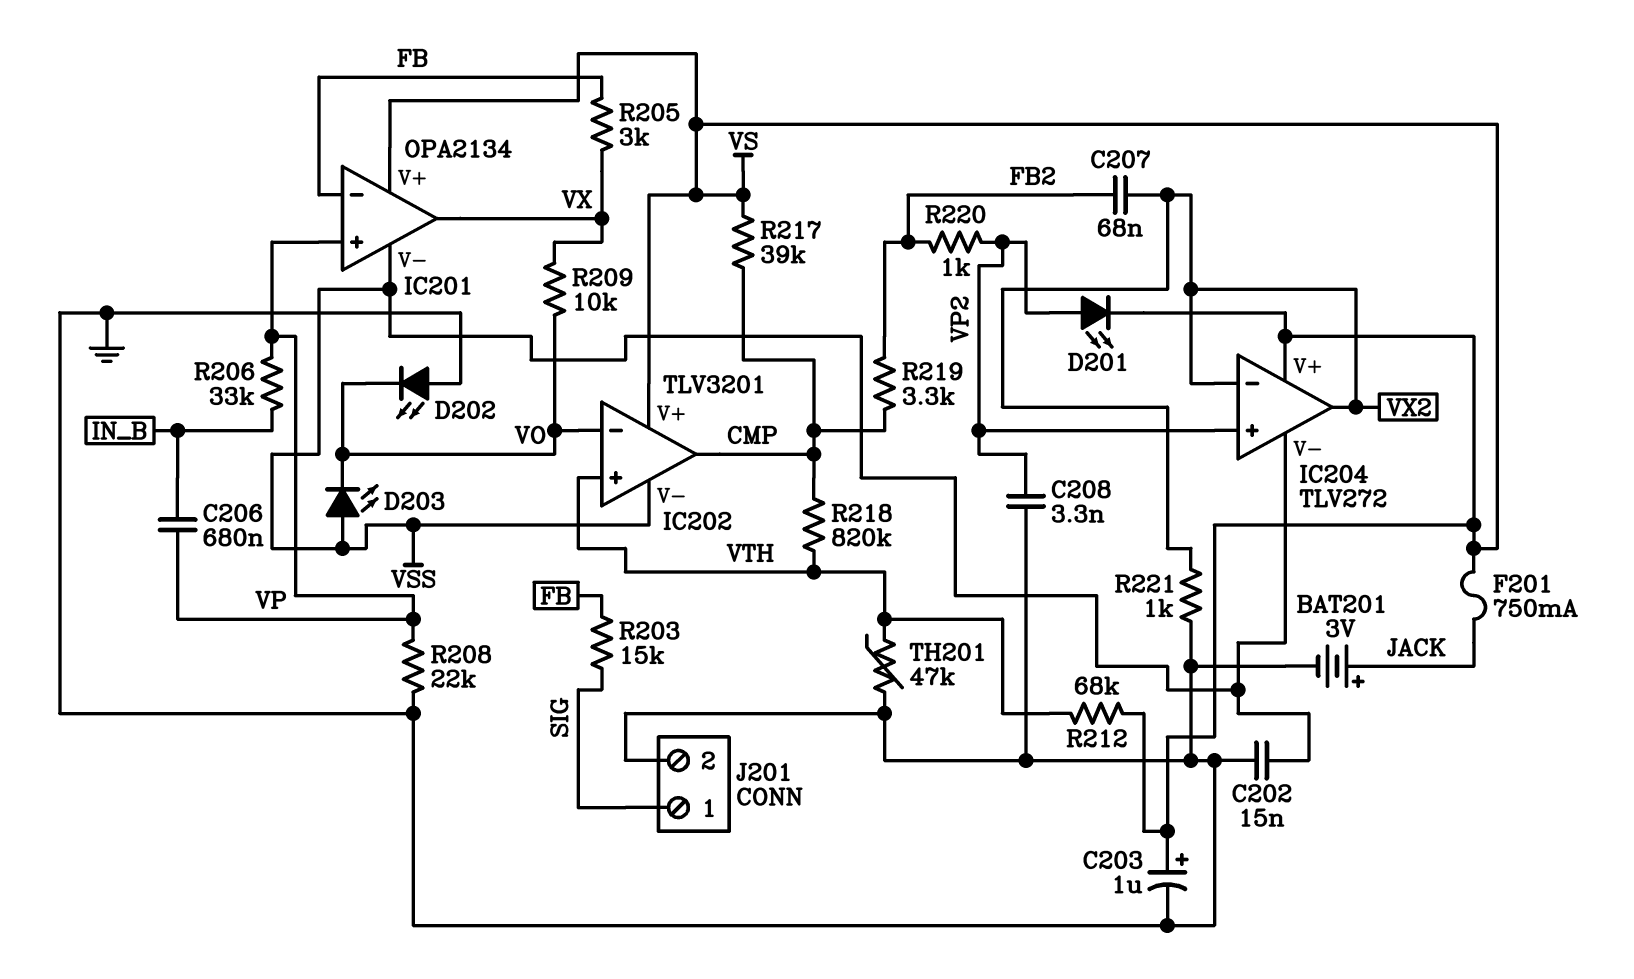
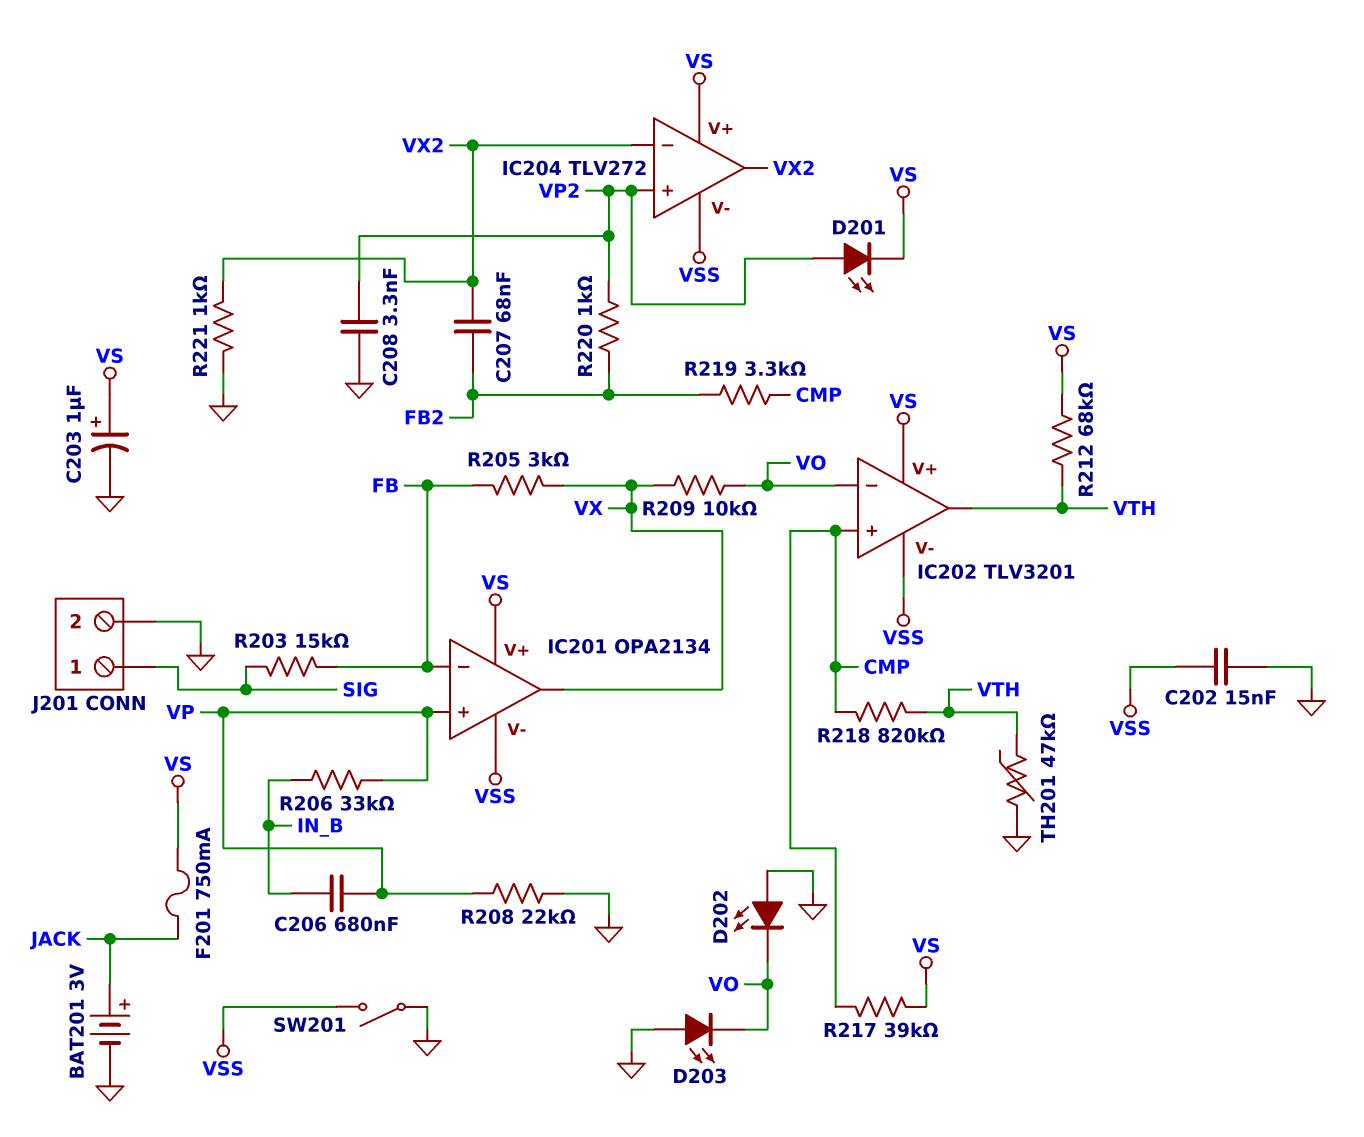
D203: LED (A VSS, K VO) -> LED (A GND, K VO)
IC202 pin in+: VTH -> CMP
IC202 pin out: CMP -> VTH
SW201: none -> switch (GND, VSS)

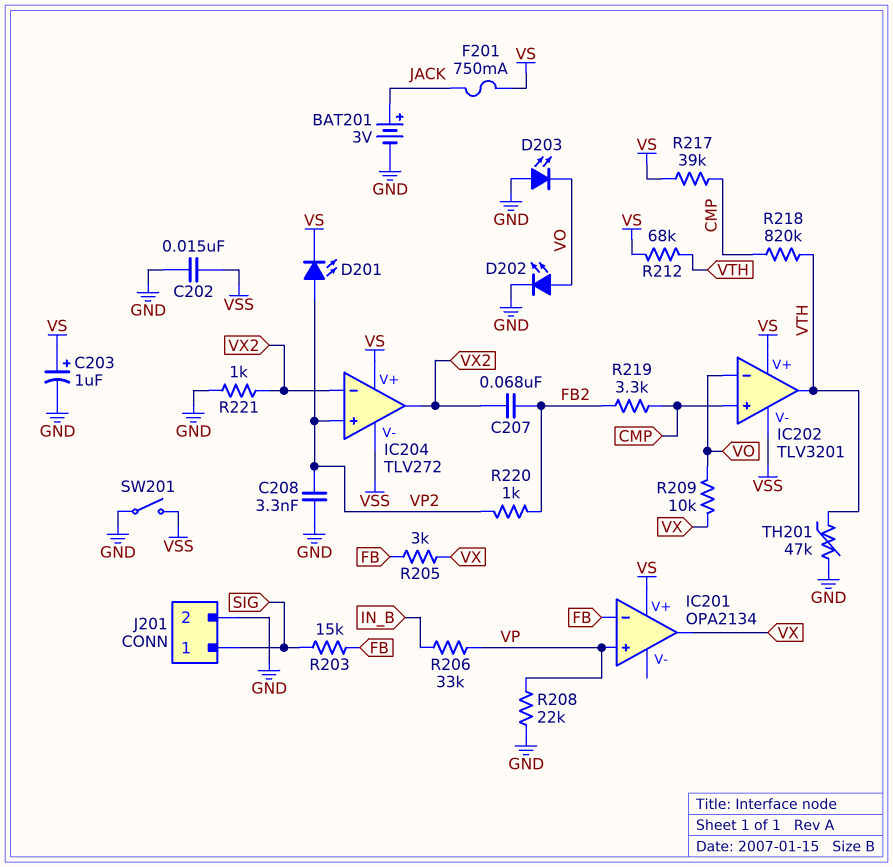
C206: 680nF (IN_B, VP) -> none
D202: LED (A GND, K VO) -> LED (A VO, K GND)
IC201 pin V-: VSS -> none

